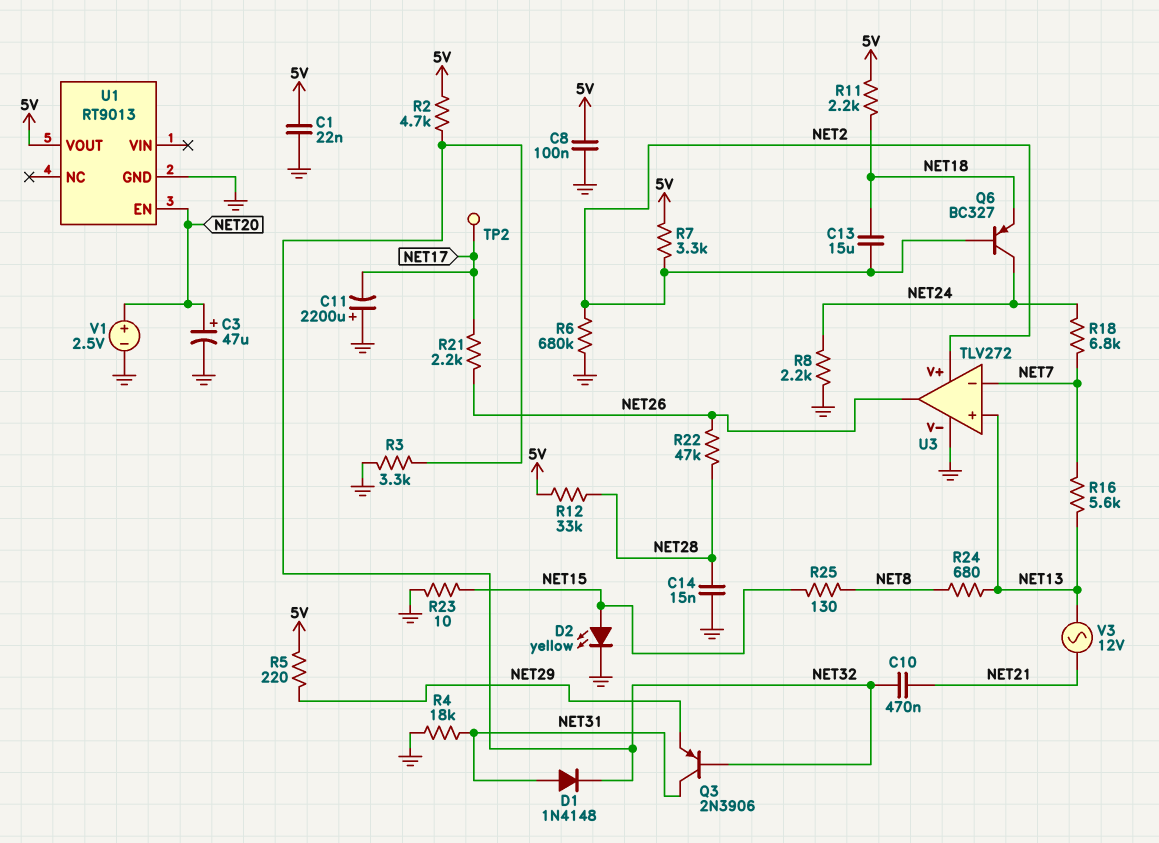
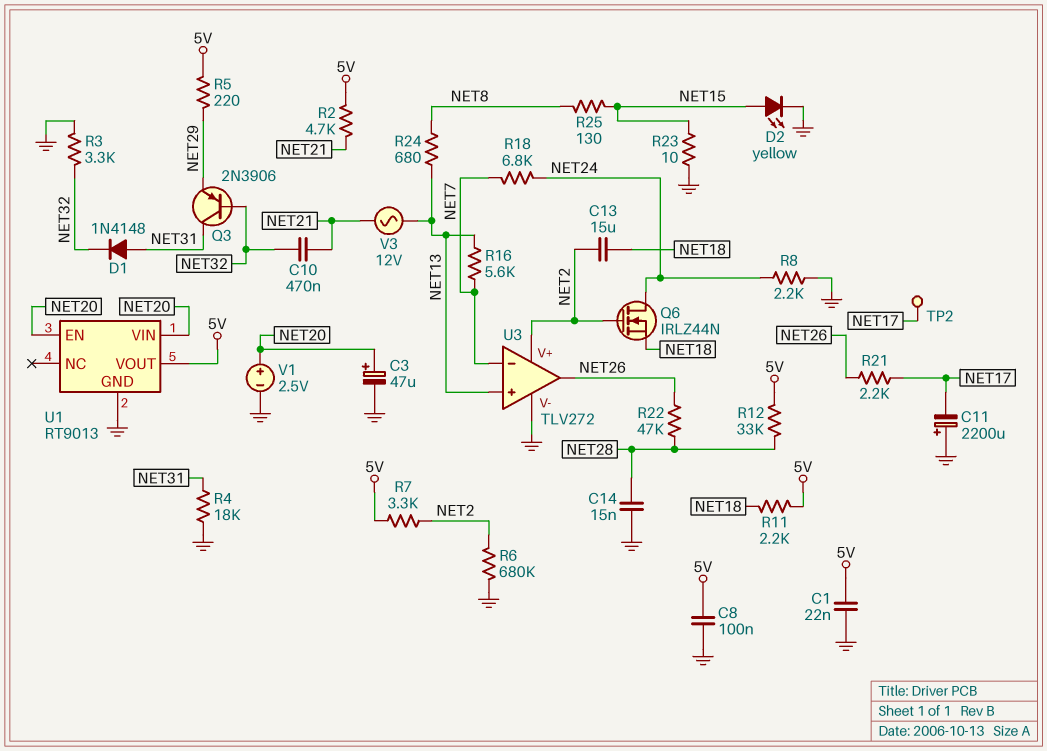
Q6: PNP BC327 (B NET2, C NET24, E NET18) -> NMOS IRLZ44N (G NET2, D NET24, S NET18)
R2: 4.7k (5V, NET32) -> 4.7k (5V, NET21)
U1 pin VIN: none -> NET20

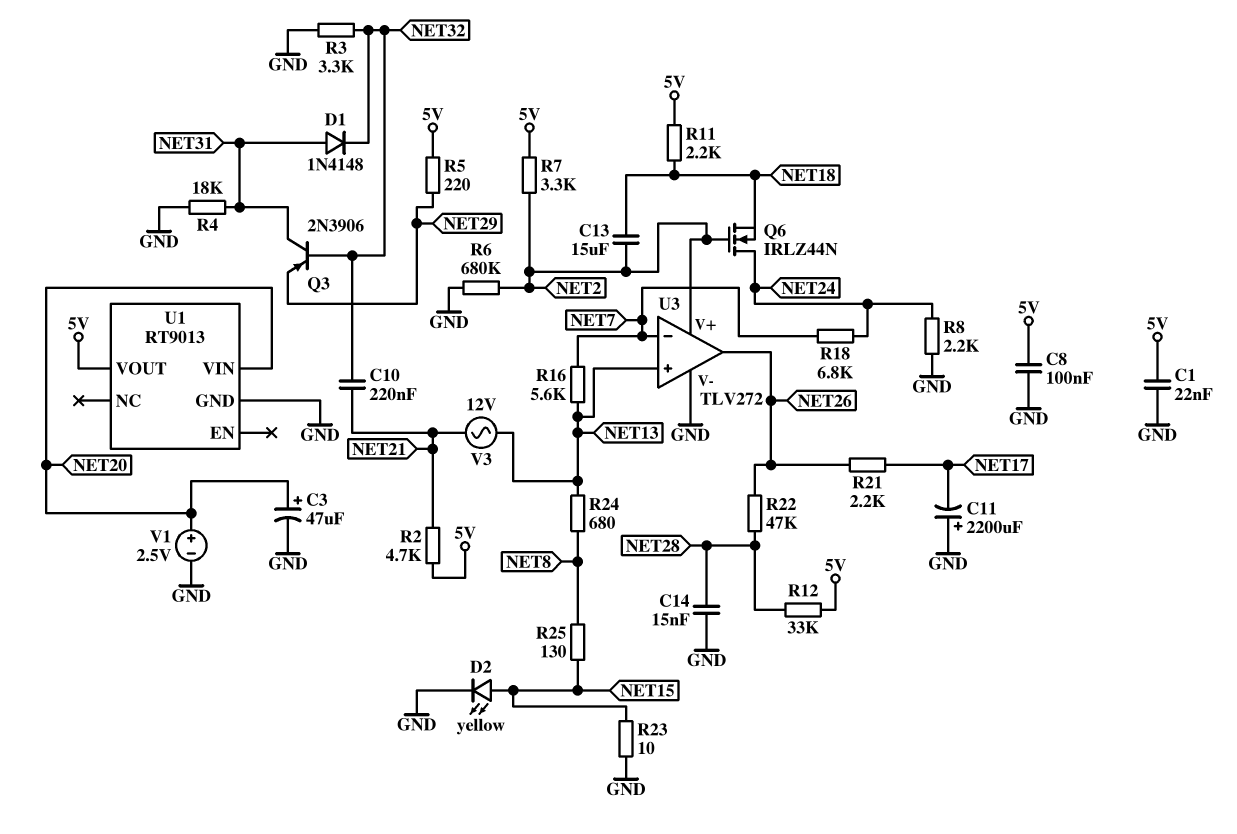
C10: 470nF (NET21, NET32) -> 220nF (NET21, NET32)
TP2: test point (NET17) -> none
U1 pin EN: NET20 -> none

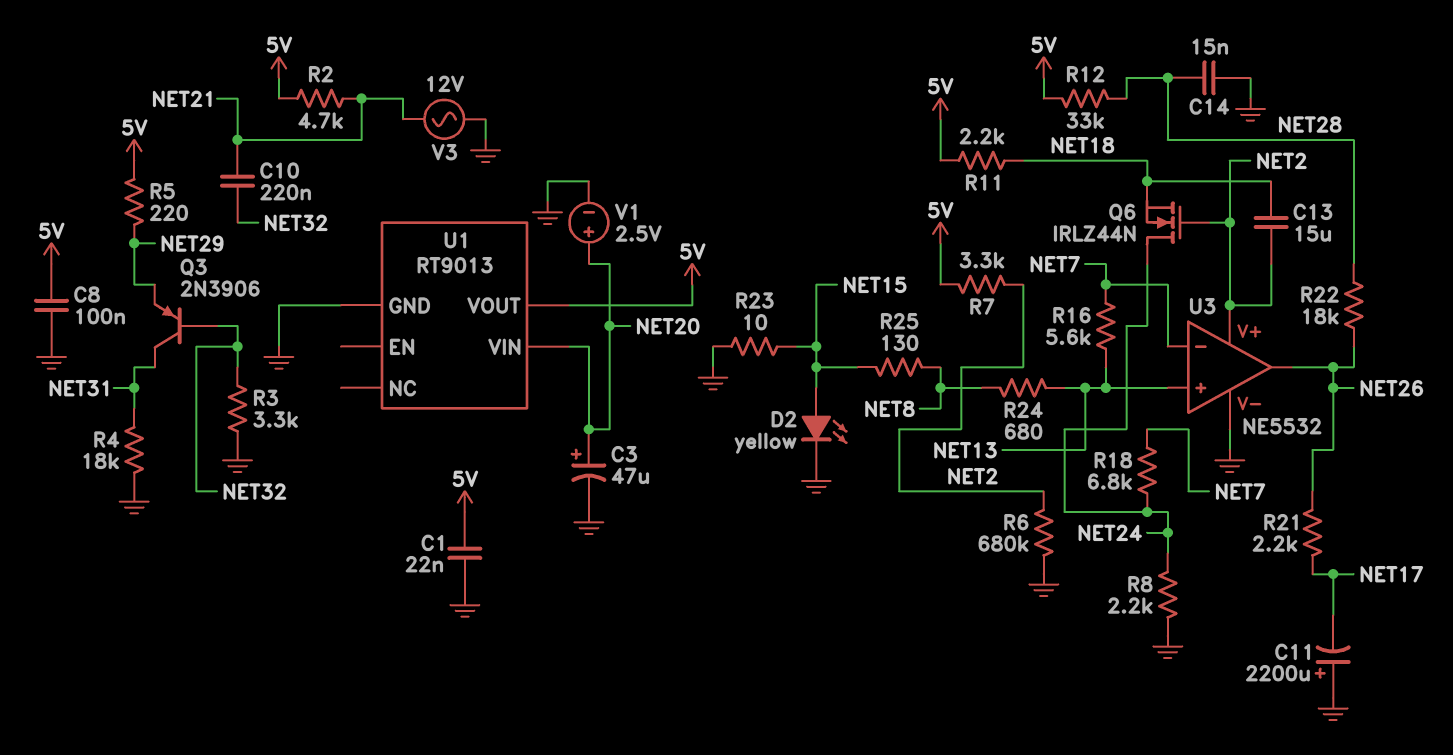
D1: diode 1N4148 (A NET31, K NET32) -> none
R22: 47k (NET26, NET28) -> 18k (NET26, NET28)
U3: TLV272 -> NE5532
V3: AC 12V (NET13, NET21) -> AC 12V (GND, NET21)

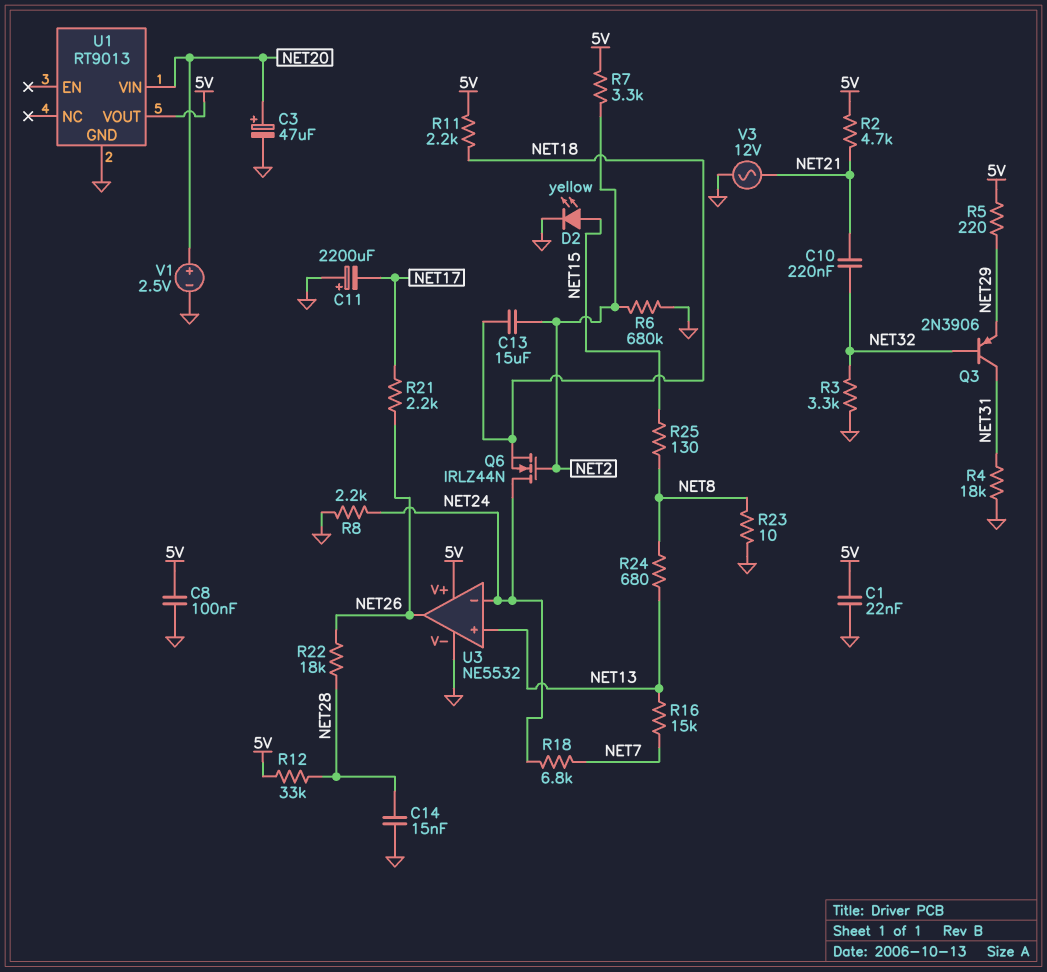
R16: 5.6k (NET7, NET13) -> 15k (NET7, NET13)
R23: 10 (GND, NET15) -> 10 (GND, NET8)
U3 pin V+: NET2 -> 5V
U3 pin in-: NET7 -> NET24

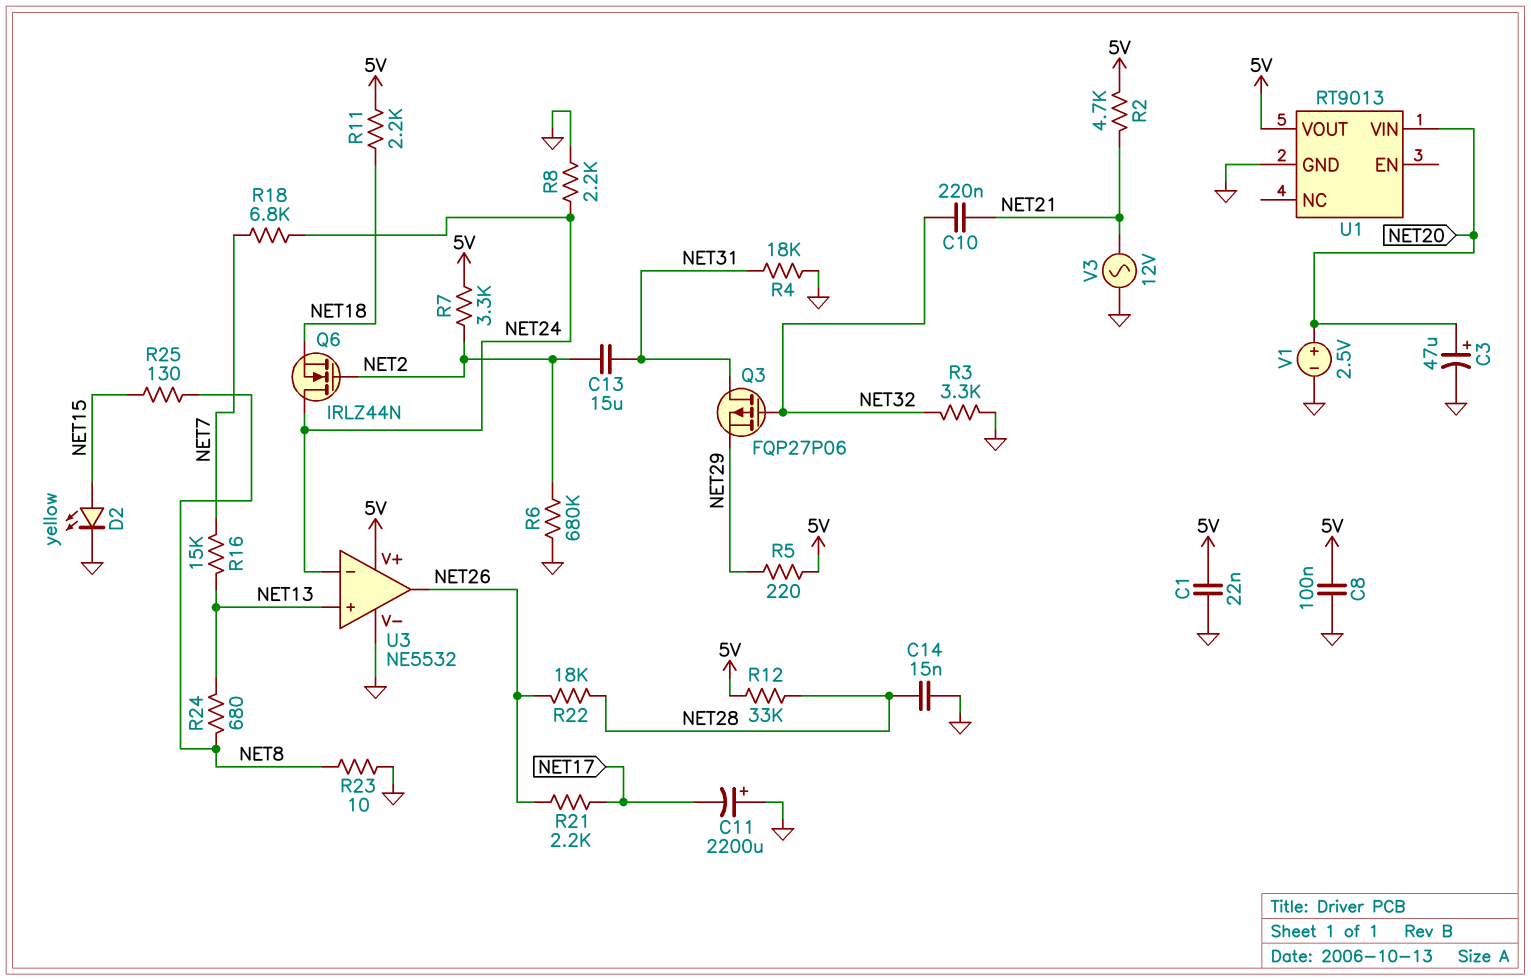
C13: 15uF (NET2, NET18) -> 15uF (NET2, NET31)
Q3: PNP 2N3906 (B NET32, C NET31, E NET29) -> PMOS FQP27P06 (G NET32, D NET31, S NET29)

